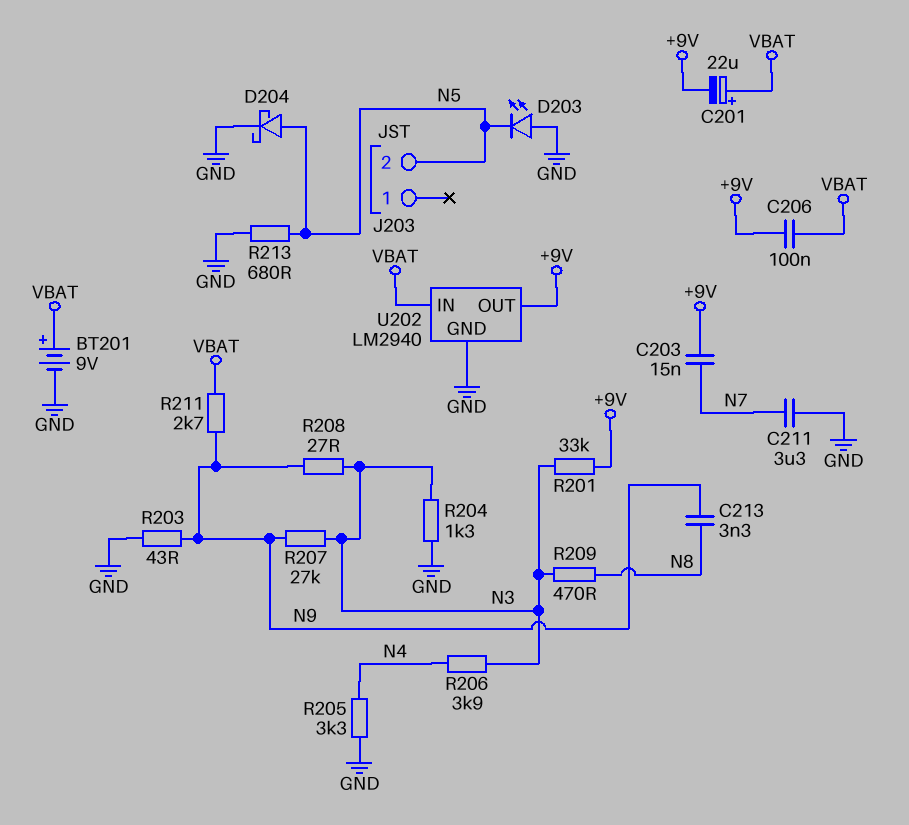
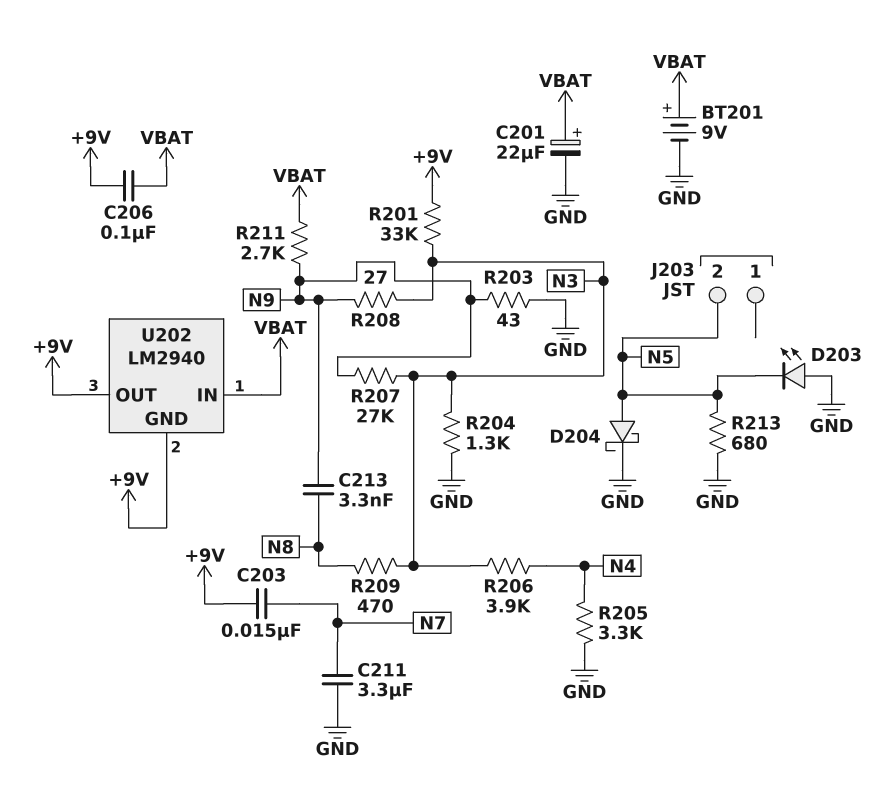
C201: 22uF (plus VBAT, minus +9V) -> 22uF (plus VBAT, minus GND)
U202 pin GND: GND -> +9V

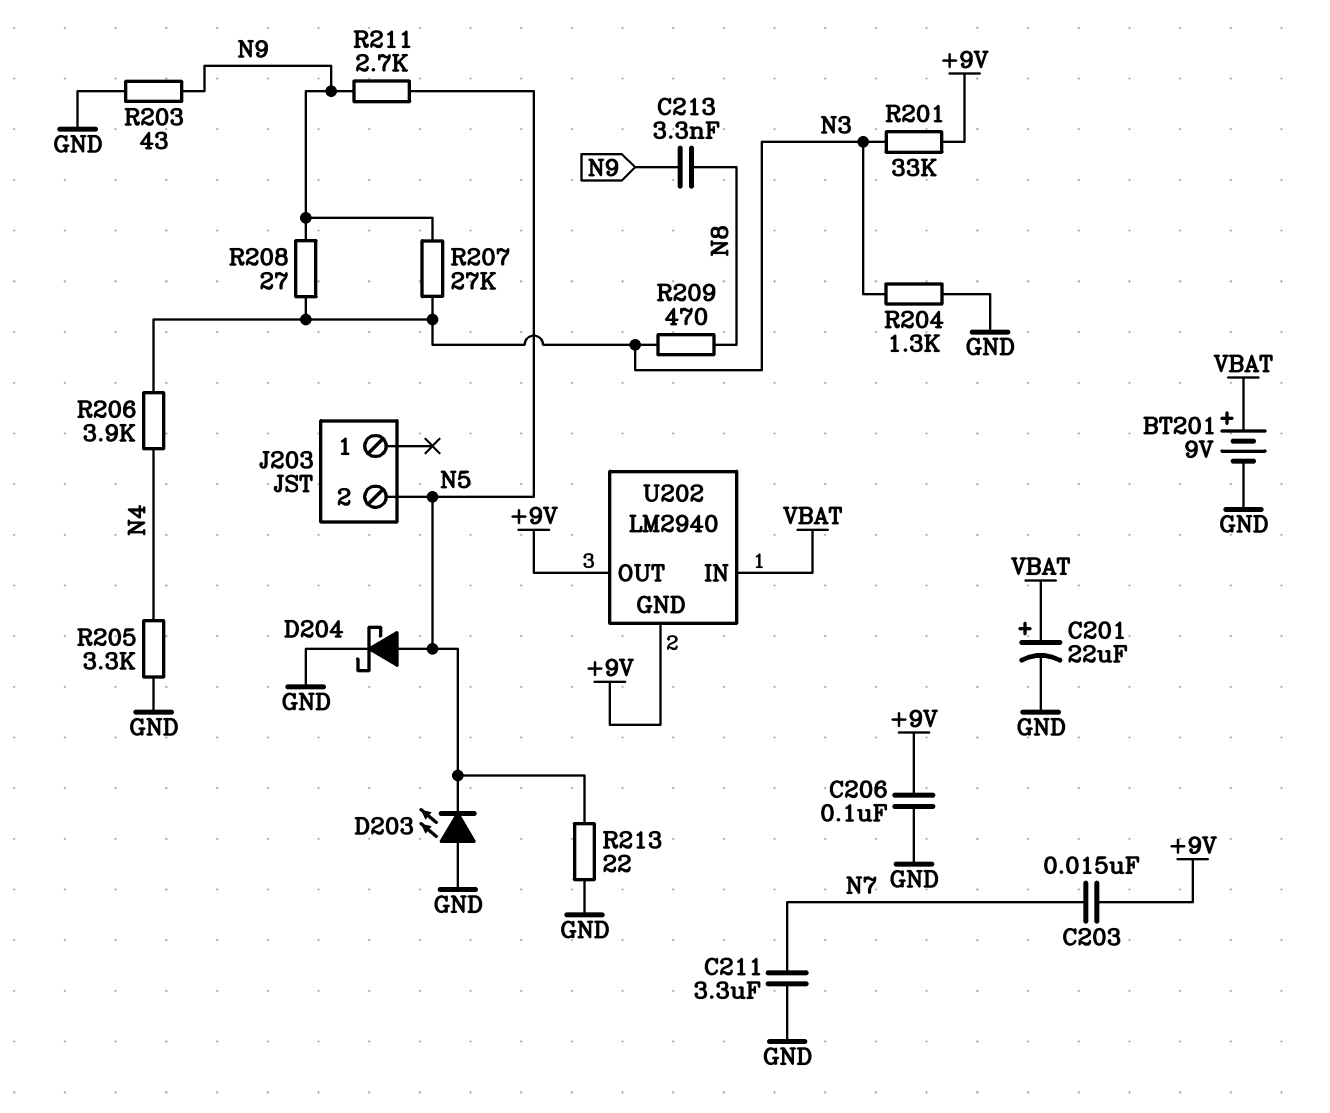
C206: 100nF (+9V, VBAT) -> 100nF (+9V, GND)
R211: 2.7k (N9, VBAT) -> 2.7k (N5, N9)
R213: 680 (GND, N5) -> 22 (GND, N5)

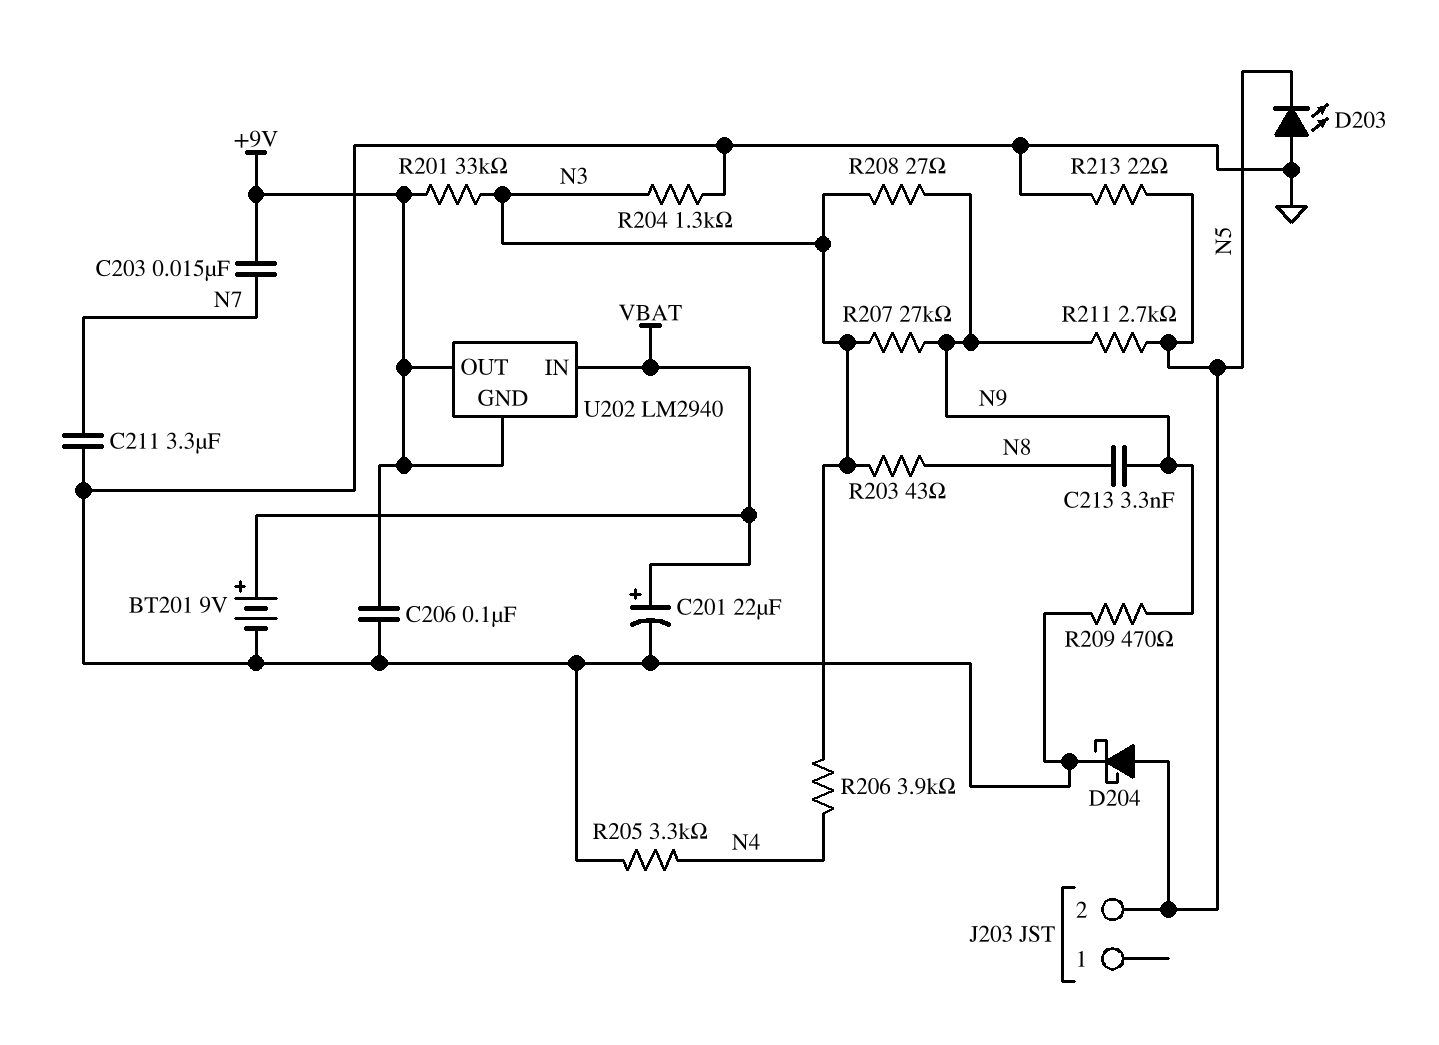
R203: 43 (GND, N9) -> 43 (N3, N8)
R209: 470 (N3, N8) -> 470 (GND, N9)

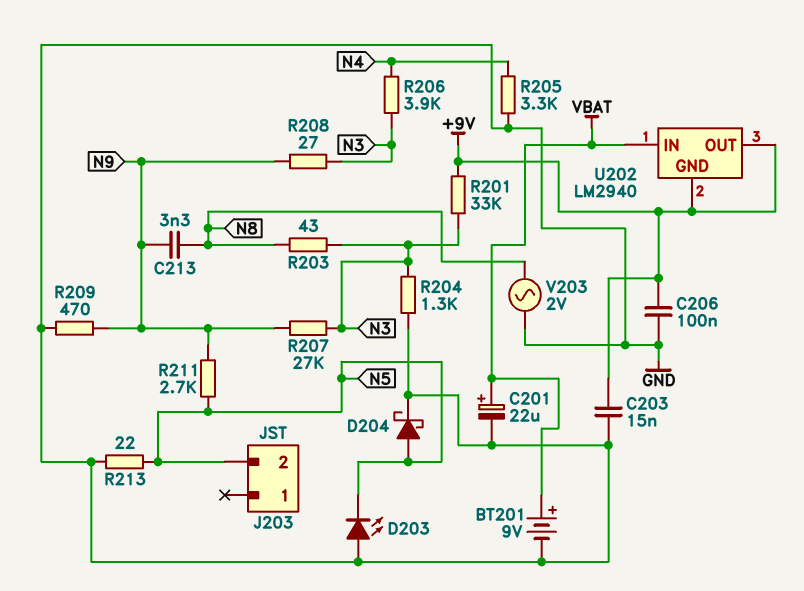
C203: 15nF (+9V, N7) -> 15nF (+9V, GND)
C211: 3.3uF (GND, N7) -> none
V203: none -> AC 2V (GND, N8)

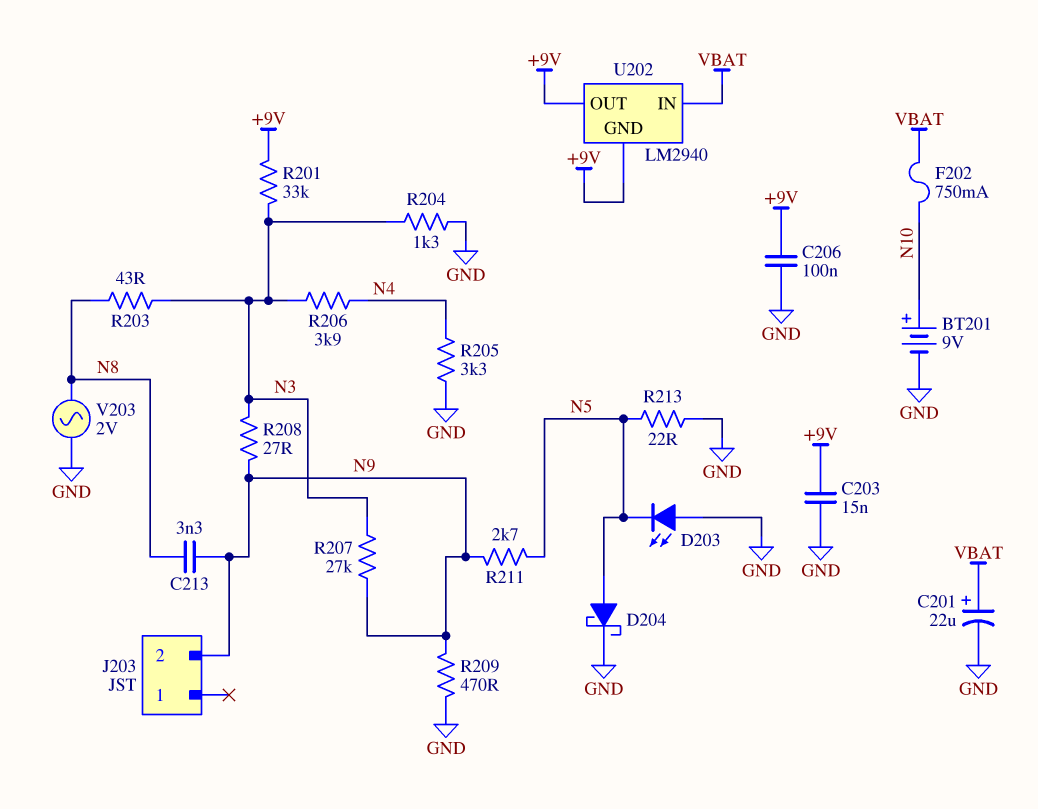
BT201: 9V (plus VBAT, minus GND) -> 9V (plus N10, minus GND)
F202: none -> 750mA (N10, VBAT)
J203 pin 2: N5 -> N9

